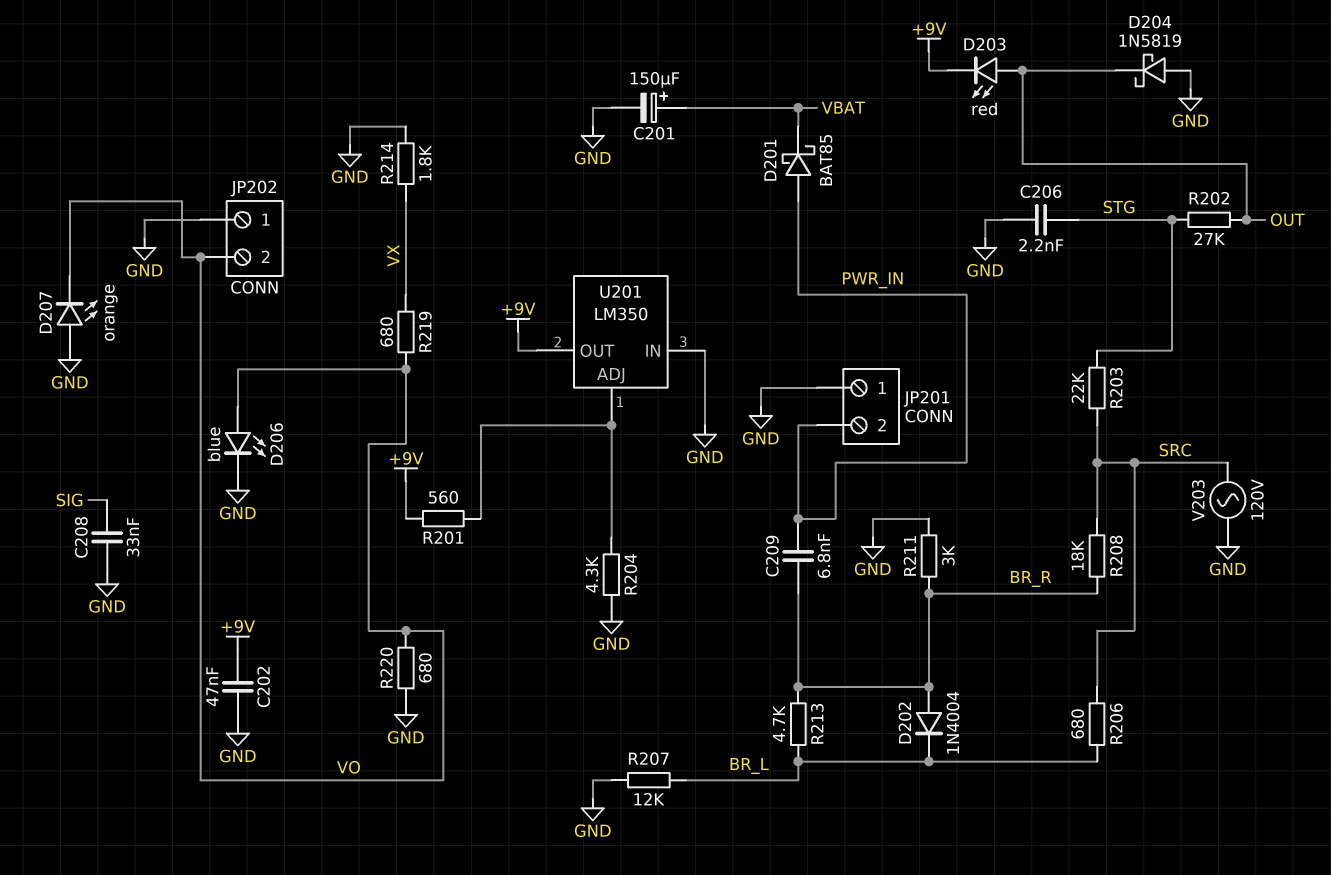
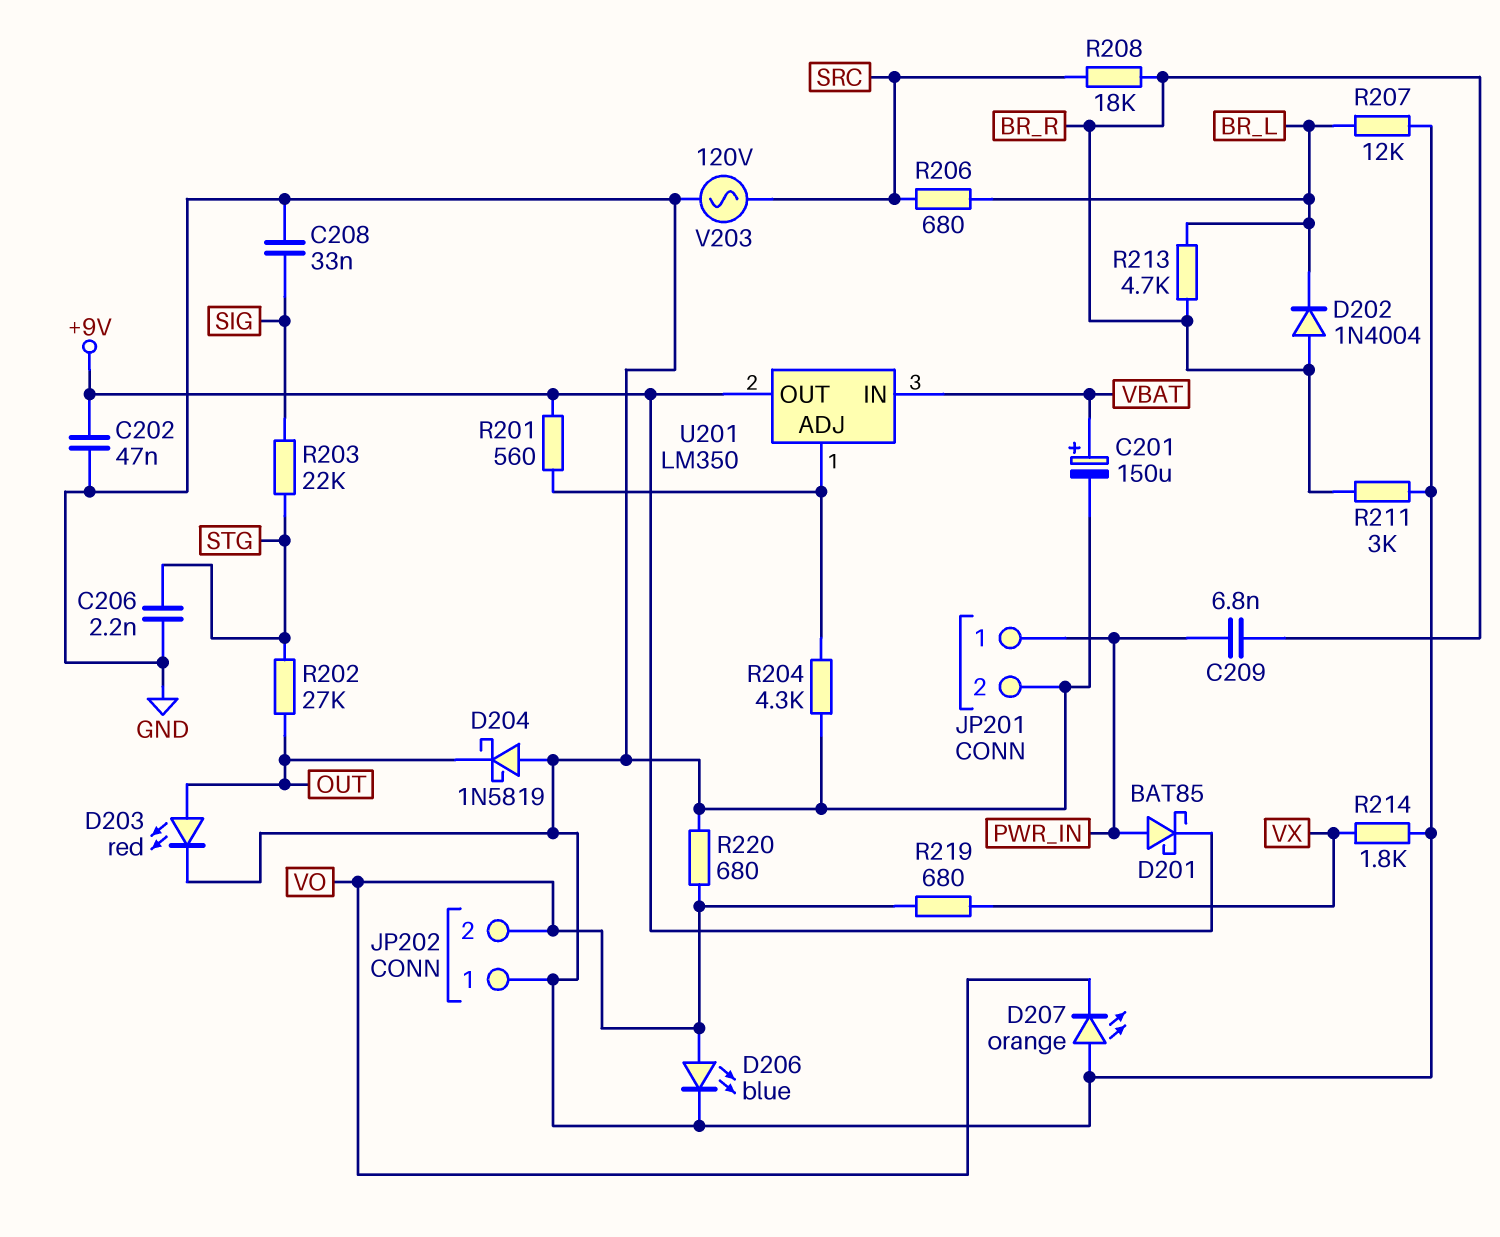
D201: schottky BAT85 (A PWR_IN, K VBAT) -> schottky BAT85 (A PWR_IN, K +9V)
D203: LED red (A OUT, K +9V) -> LED red (A OUT, K GND)
JP201 pin 1: GND -> PWR_IN
JP201 pin 2: PWR_IN -> GND
R203: 22k (SRC, STG) -> 22k (SIG, STG)
U201 pin IN: GND -> VBAT

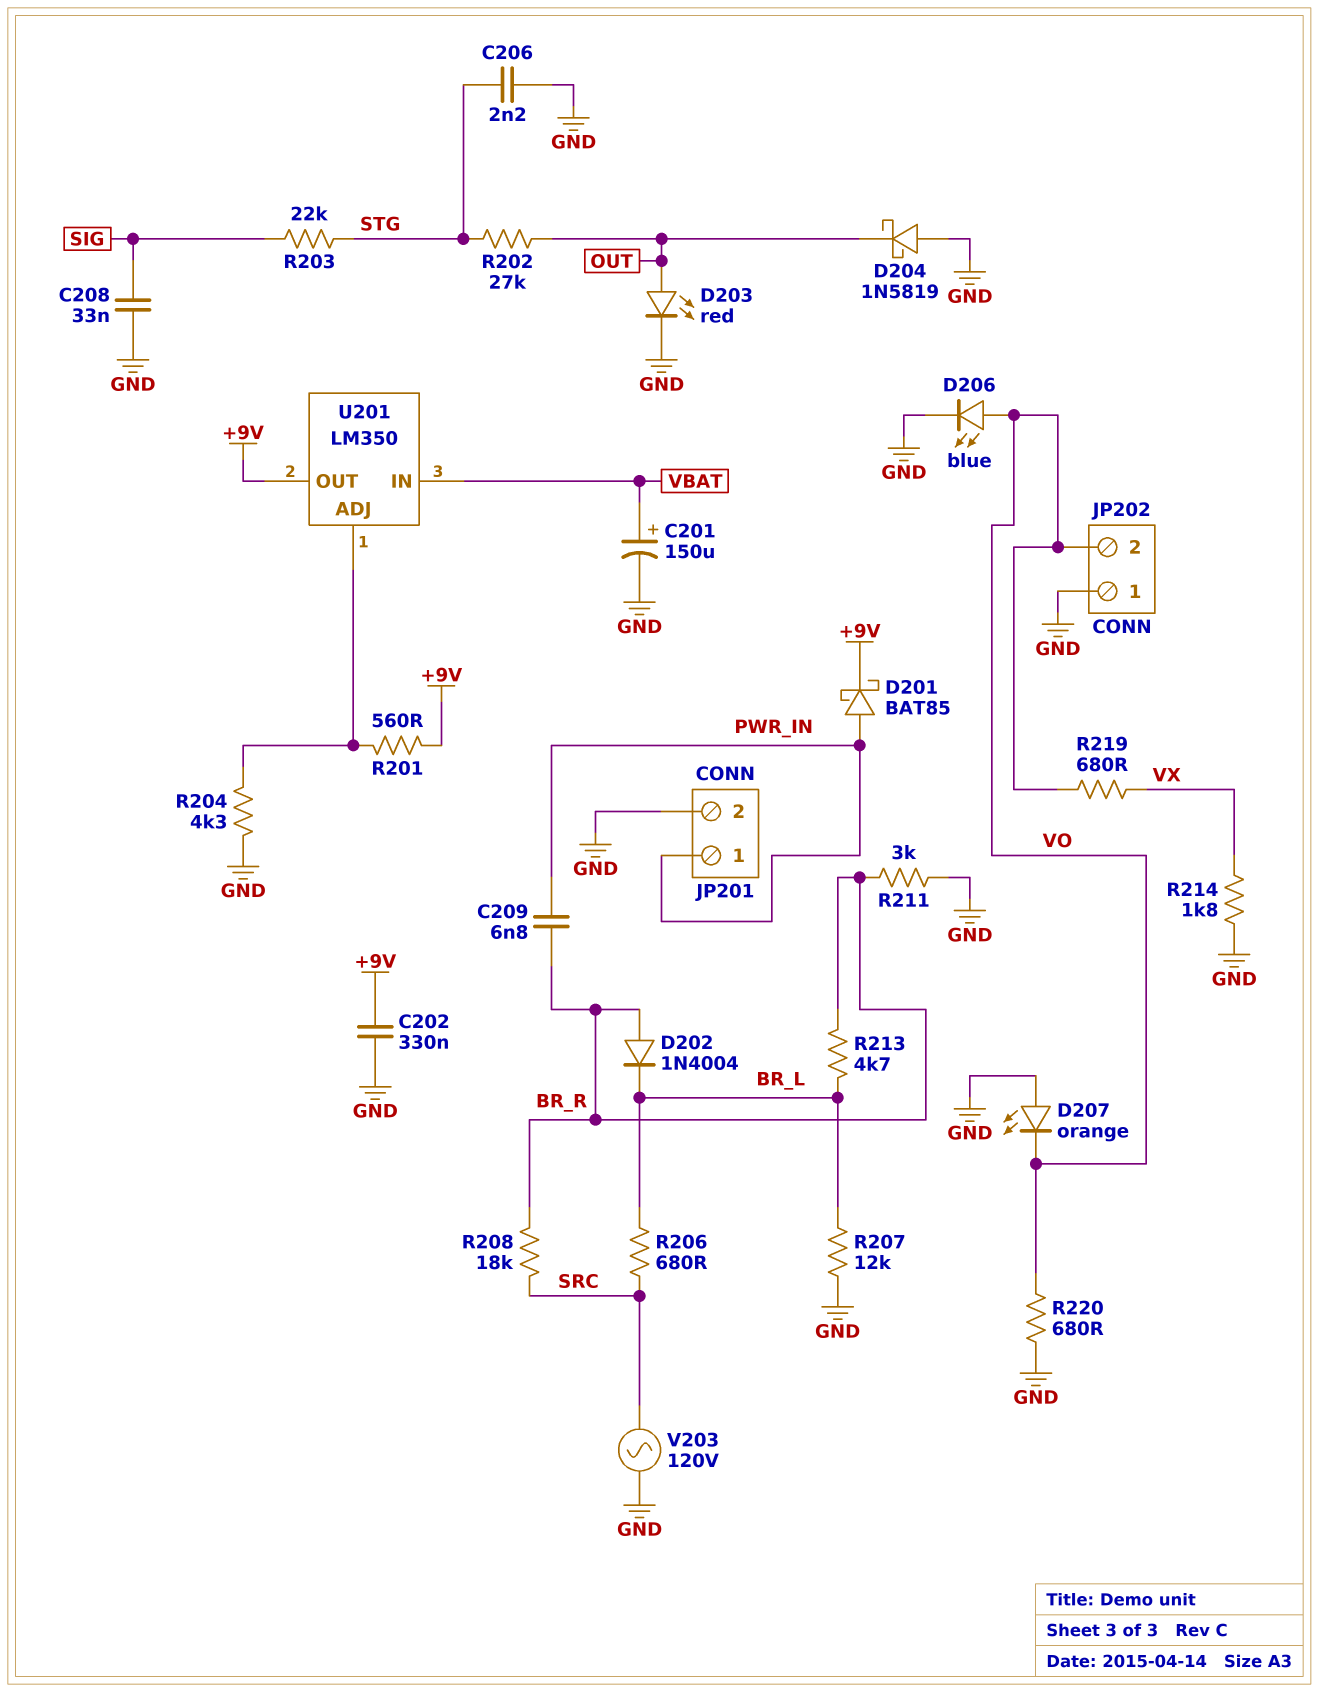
C202: 47nF (+9V, GND) -> 330nF (+9V, GND)

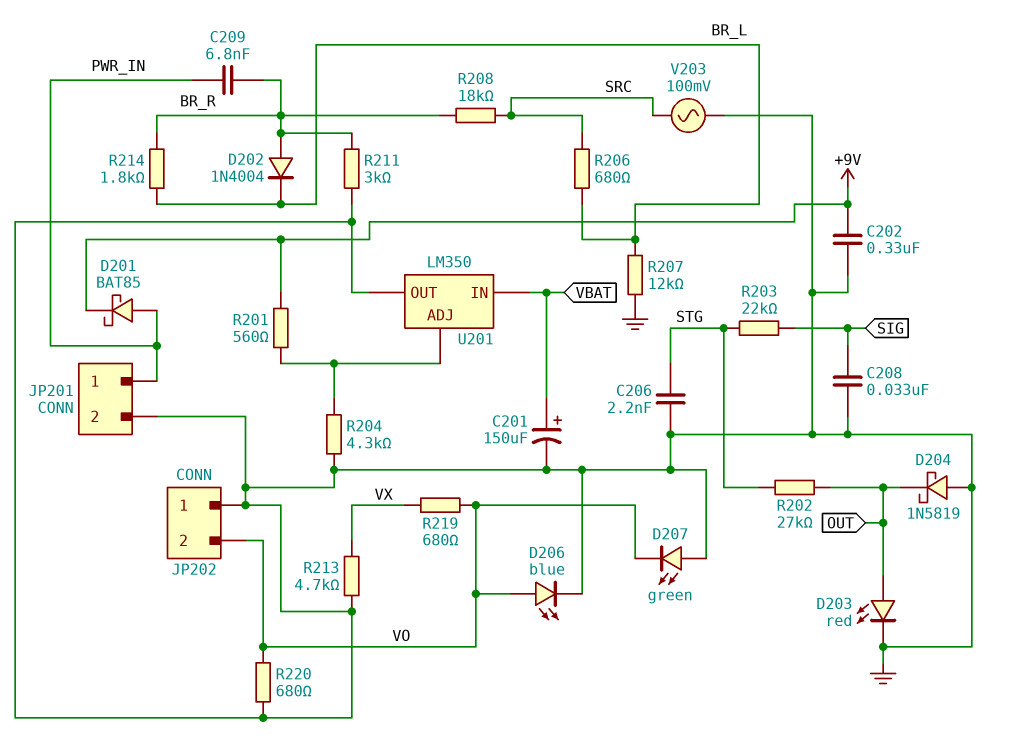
D207: LED orange (A GND, K VO) -> LED green (A GND, K VO)
R213: 4.7k (BR_L, BR_R) -> 4.7k (GND, VX)
R214: 1.8k (GND, VX) -> 1.8k (BR_L, BR_R)
U201 pin OUT: +9V -> GND
V203: AC 120V (GND, SRC) -> AC 100mV (GND, SRC)

